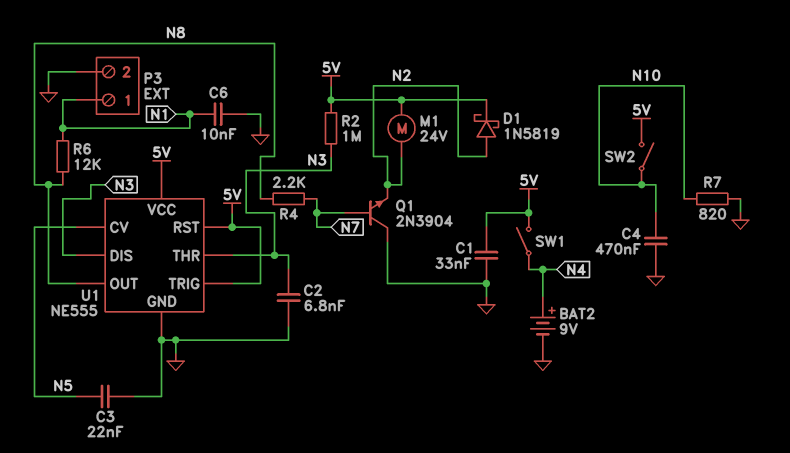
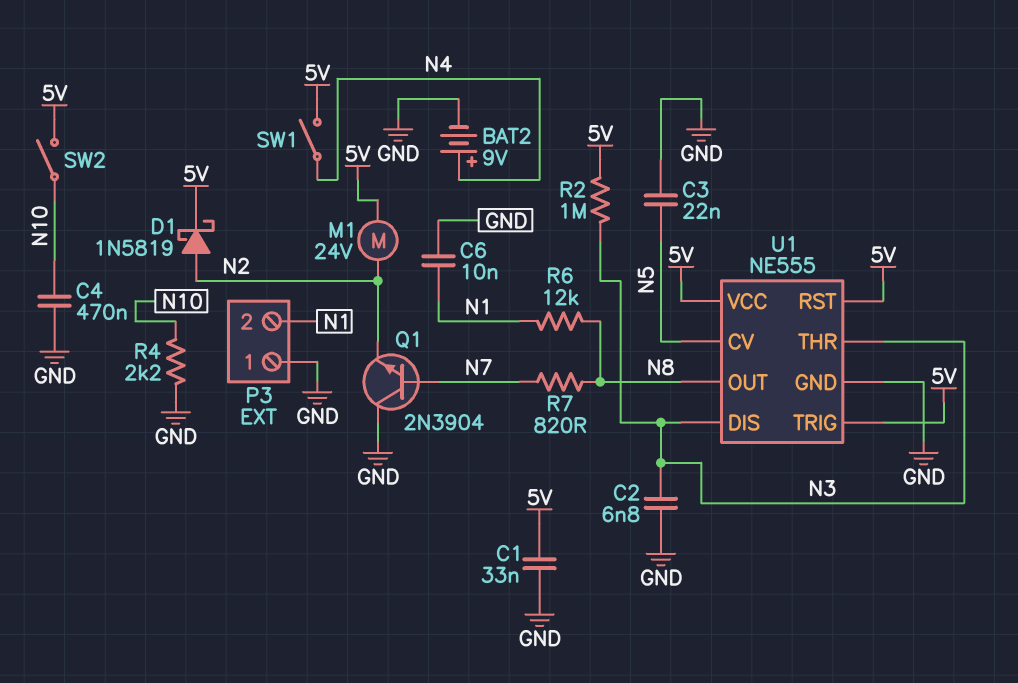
P3 pin 1: N1 -> GND
P3 pin 2: GND -> N1
R4: 2.2k (N7, N8) -> 2.2k (GND, N10)
R7: 820 (GND, N10) -> 820 (N7, N8)

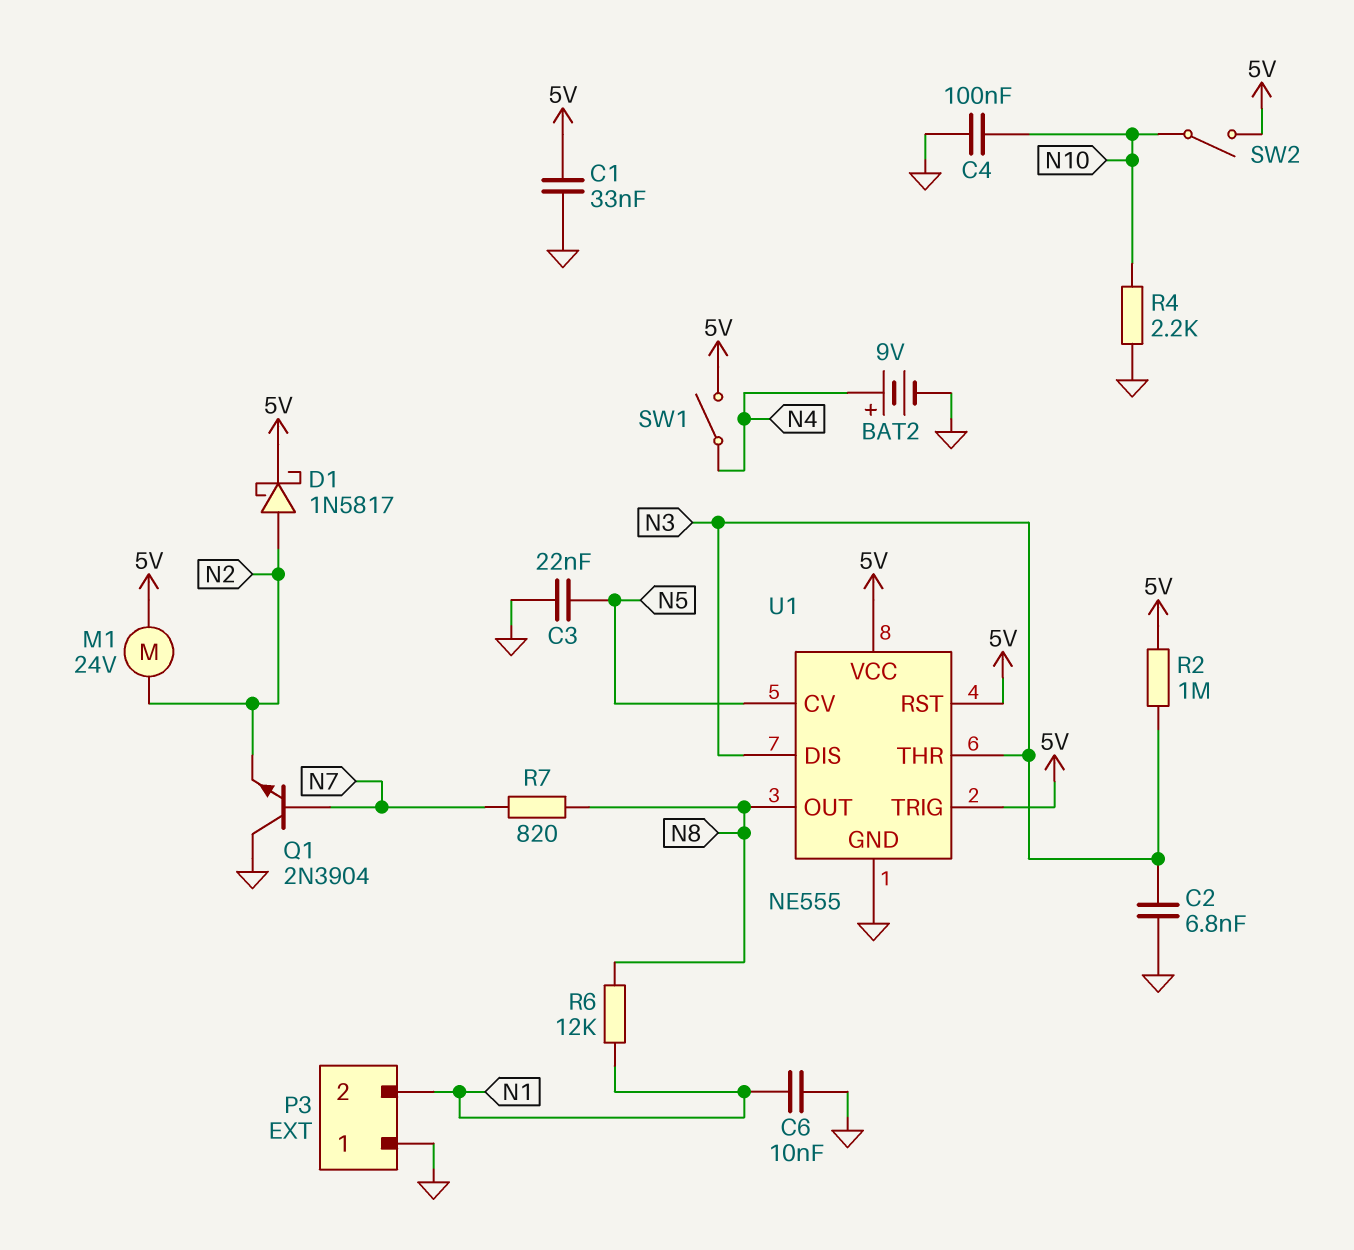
C4: 470nF (GND, N10) -> 100nF (GND, N10)
D1: schottky 1N5819 (A N2, K 5V) -> schottky 1N5817 (A N2, K 5V)

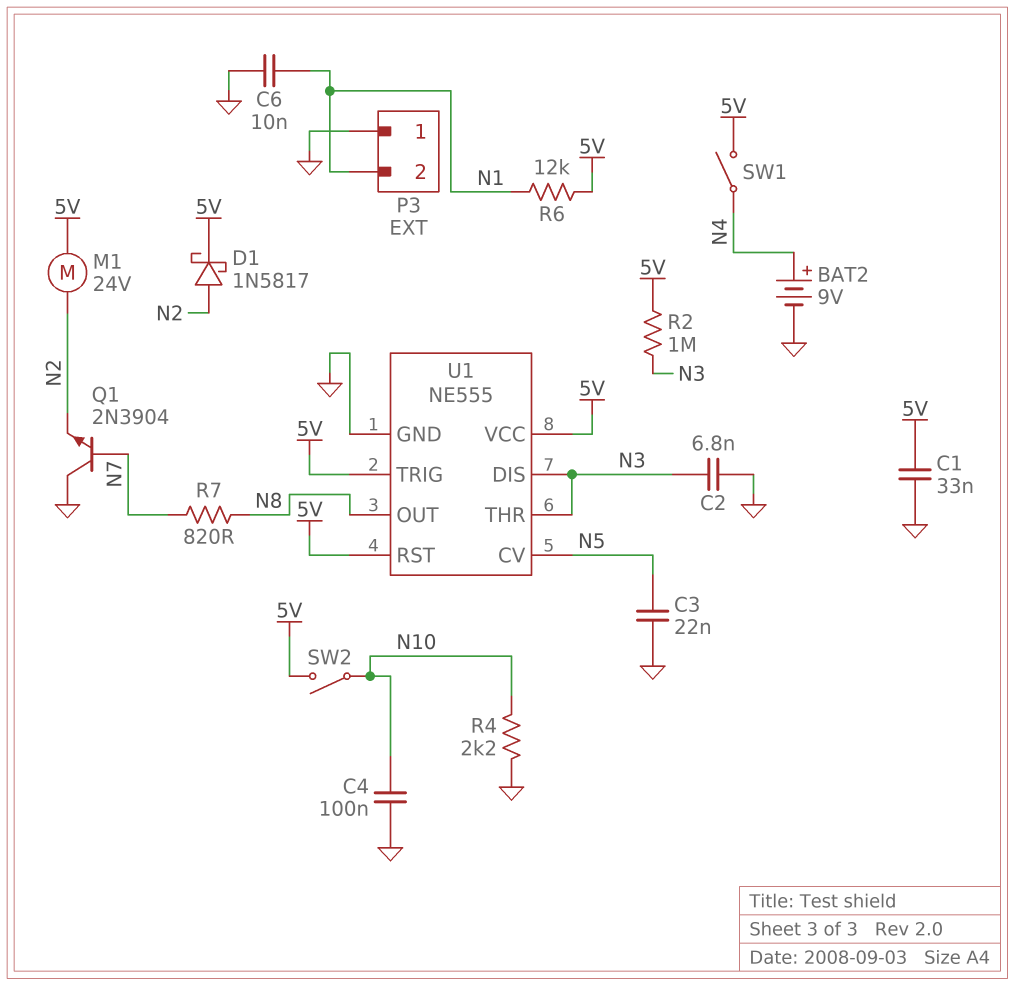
R6: 12k (N1, N8) -> 12k (5V, N1)

